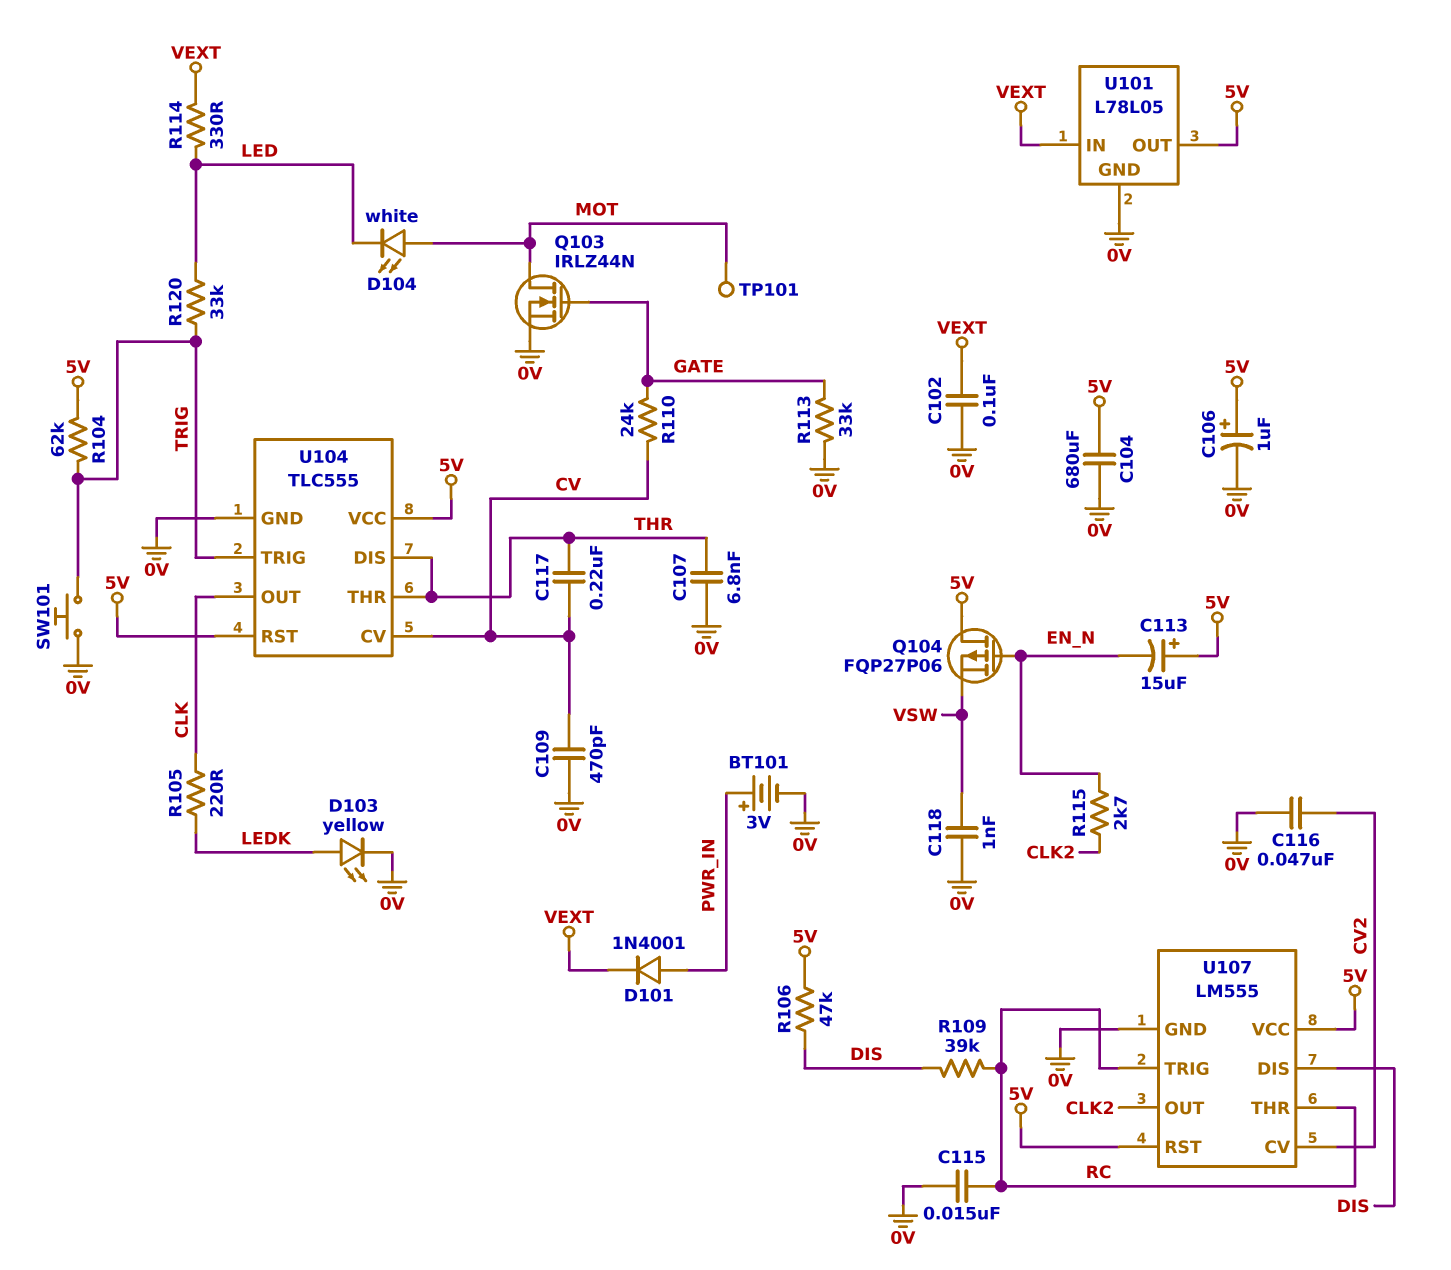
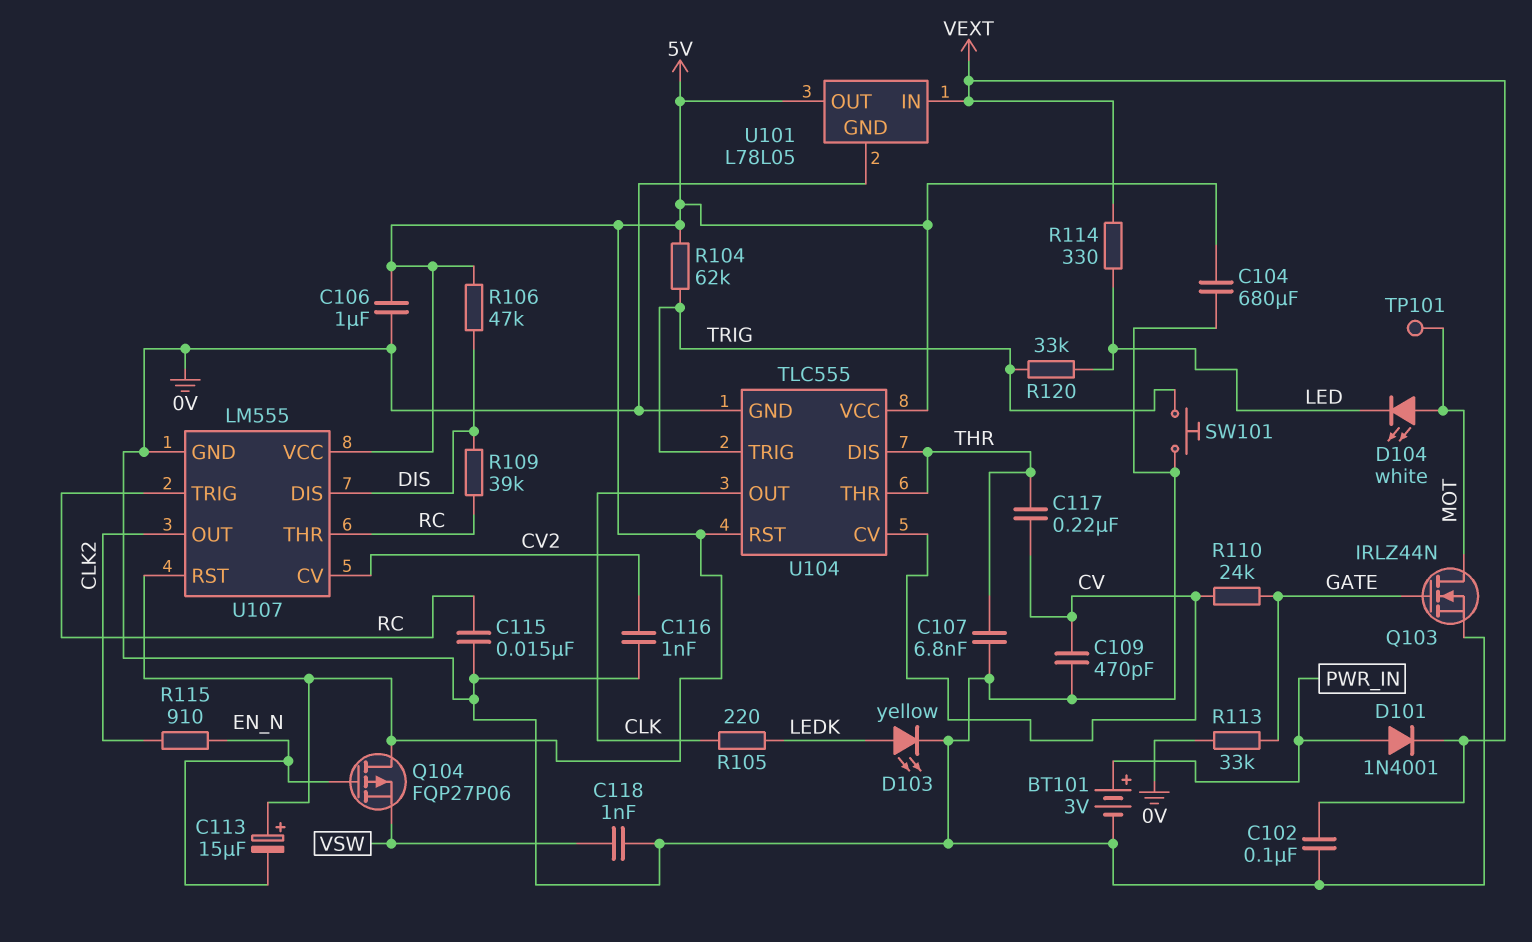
C106: 1uF (plus 5V, minus 0V) -> 1uF (0V, 5V)
C116: 47nF (0V, CV2) -> 1nF (0V, CV2)
R115: 2.7k (CLK2, EN_N) -> 910 (CLK2, EN_N)

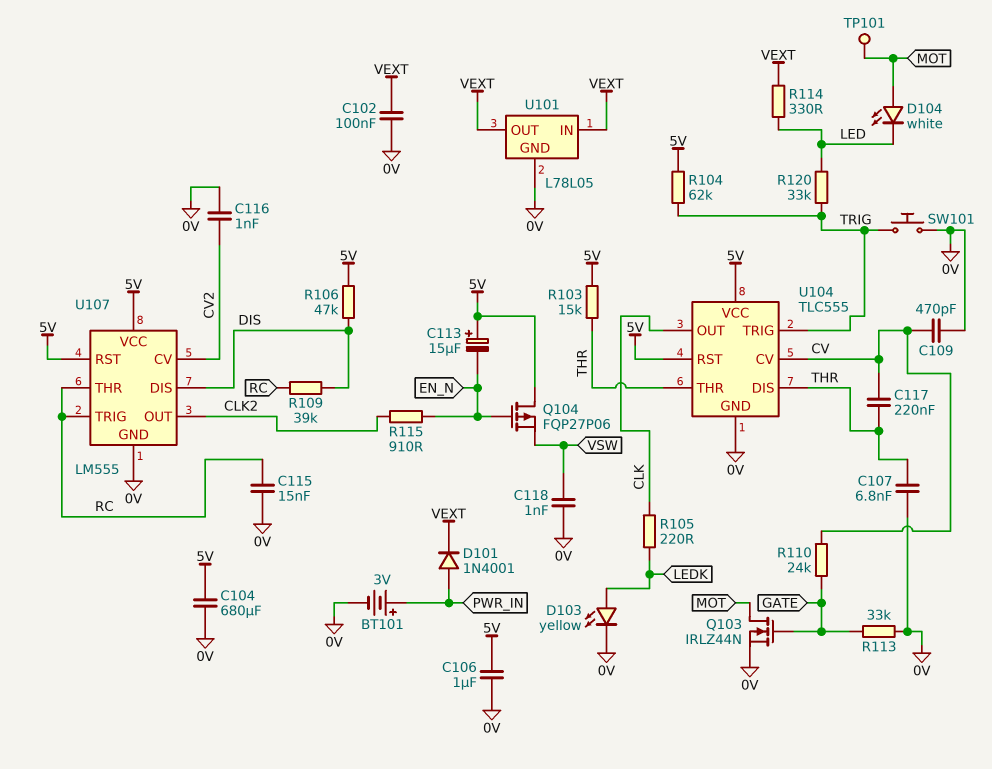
R103: none -> 15k (5V, THR)
U101 pin OUT: 5V -> VEXT

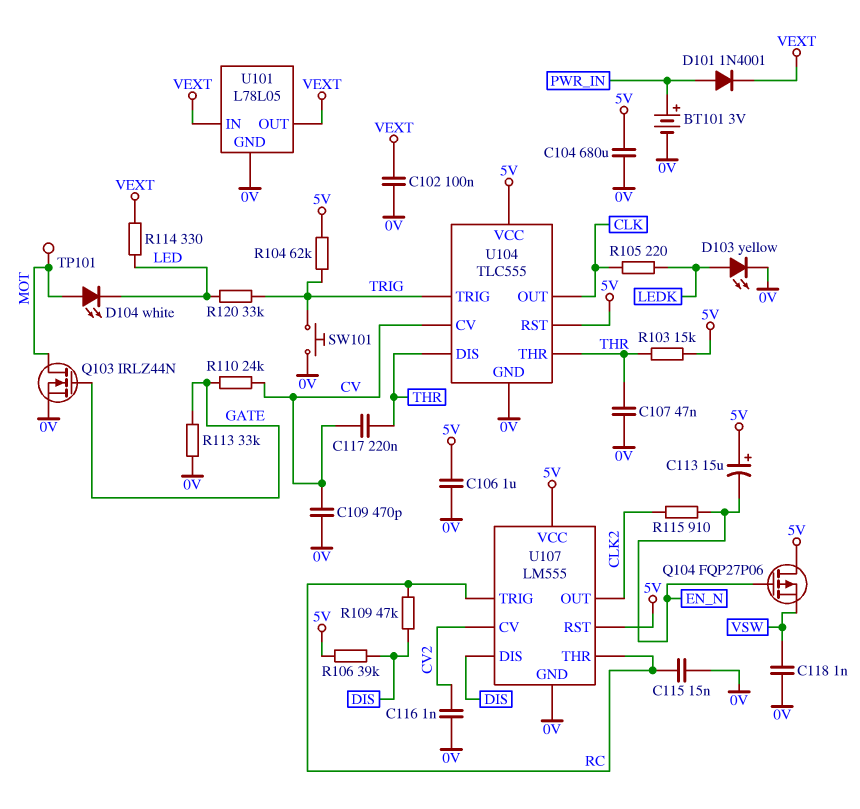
C107: 6.8nF (0V, THR) -> 47nF (0V, THR)
R106: 47k (5V, DIS) -> 39k (5V, DIS)
R109: 39k (DIS, RC) -> 47k (DIS, RC)

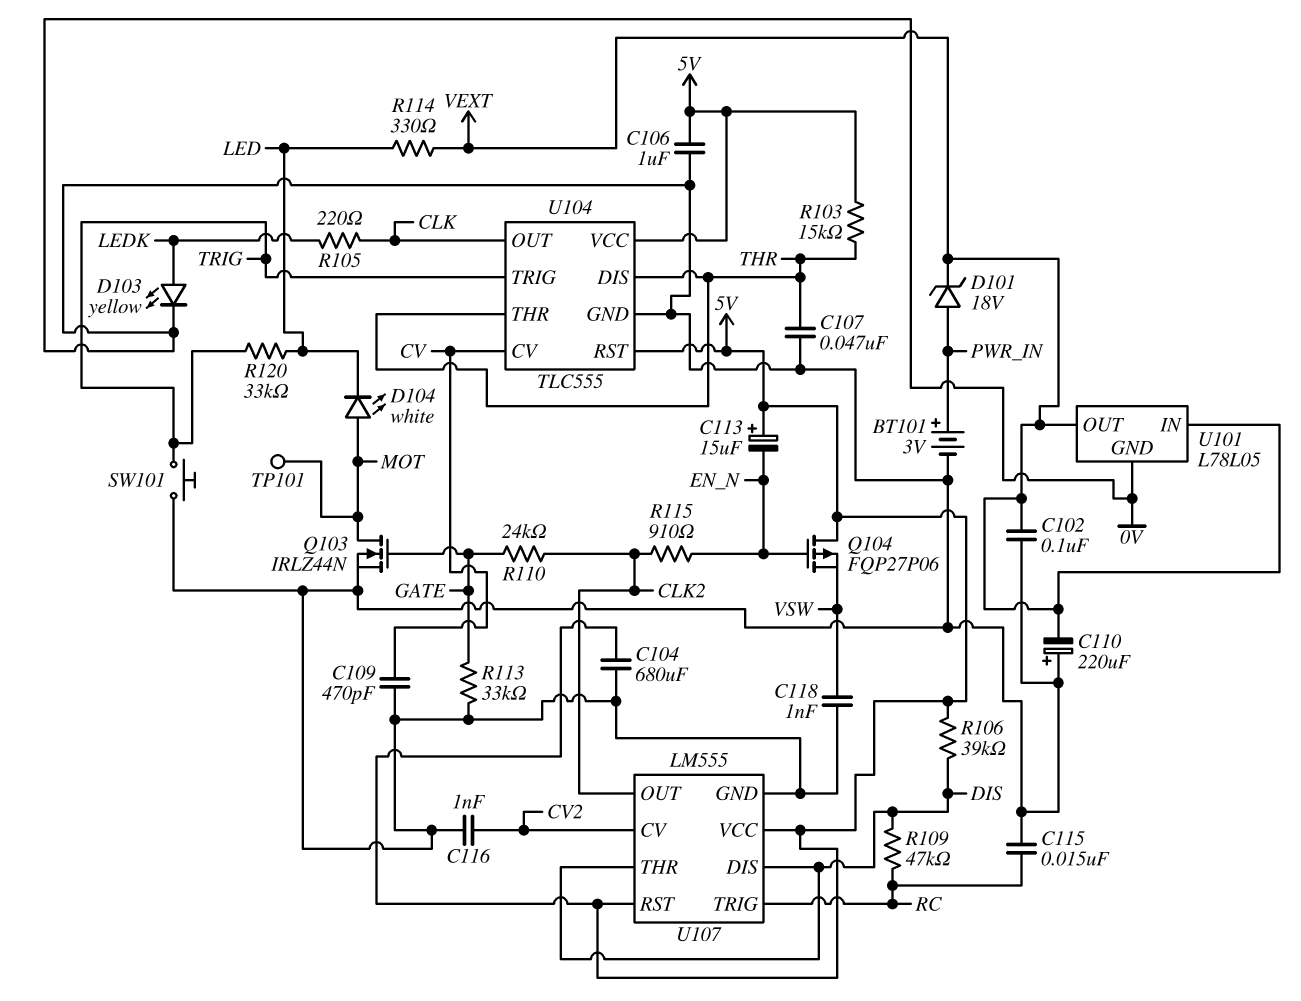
C110: none -> 220uF (plus 0V, minus VEXT)
C117: 220nF (CV, THR) -> none
D101: diode 1N4001 (A PWR_IN, K VEXT) -> zener 18V (A PWR_IN, K VEXT)
R104: 62k (5V, TRIG) -> none
R110: 24k (CV, GATE) -> 24k (CLK2, GATE)
U107 pin THR: RC -> DIS

